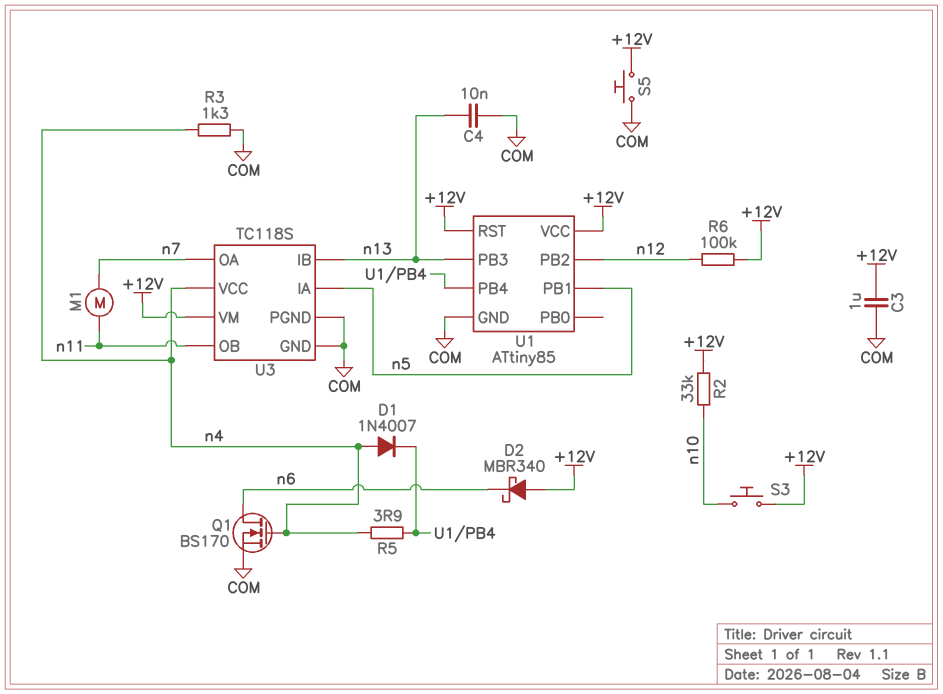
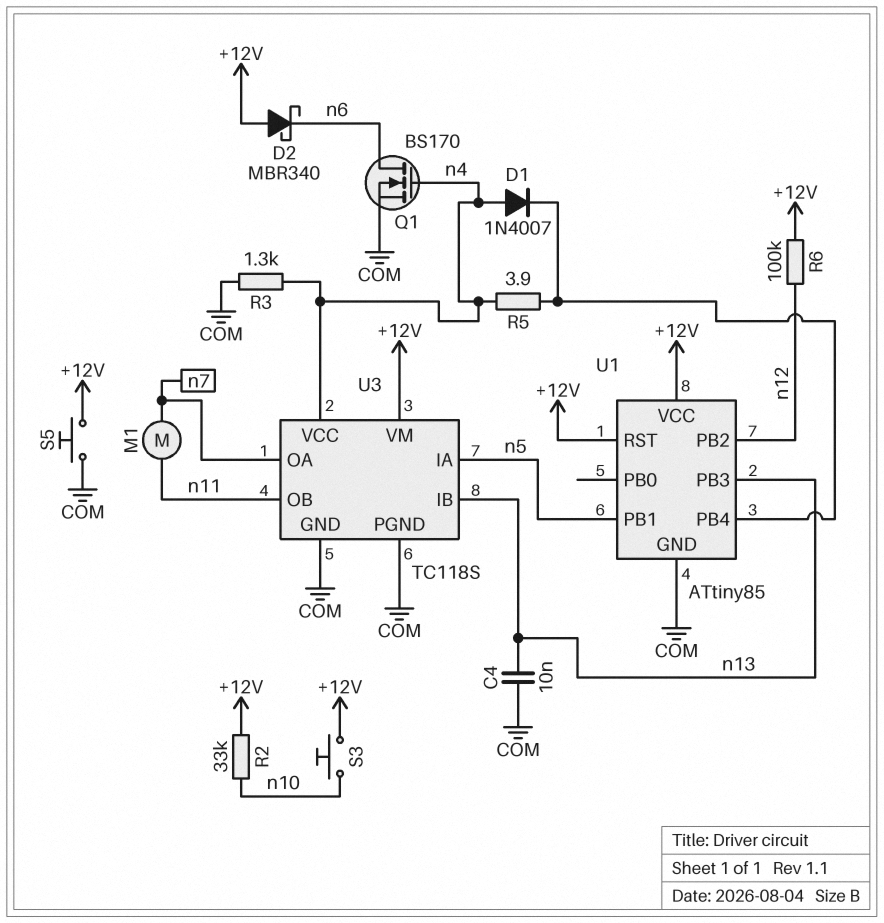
C3: 1uF (+12V, COM) -> none

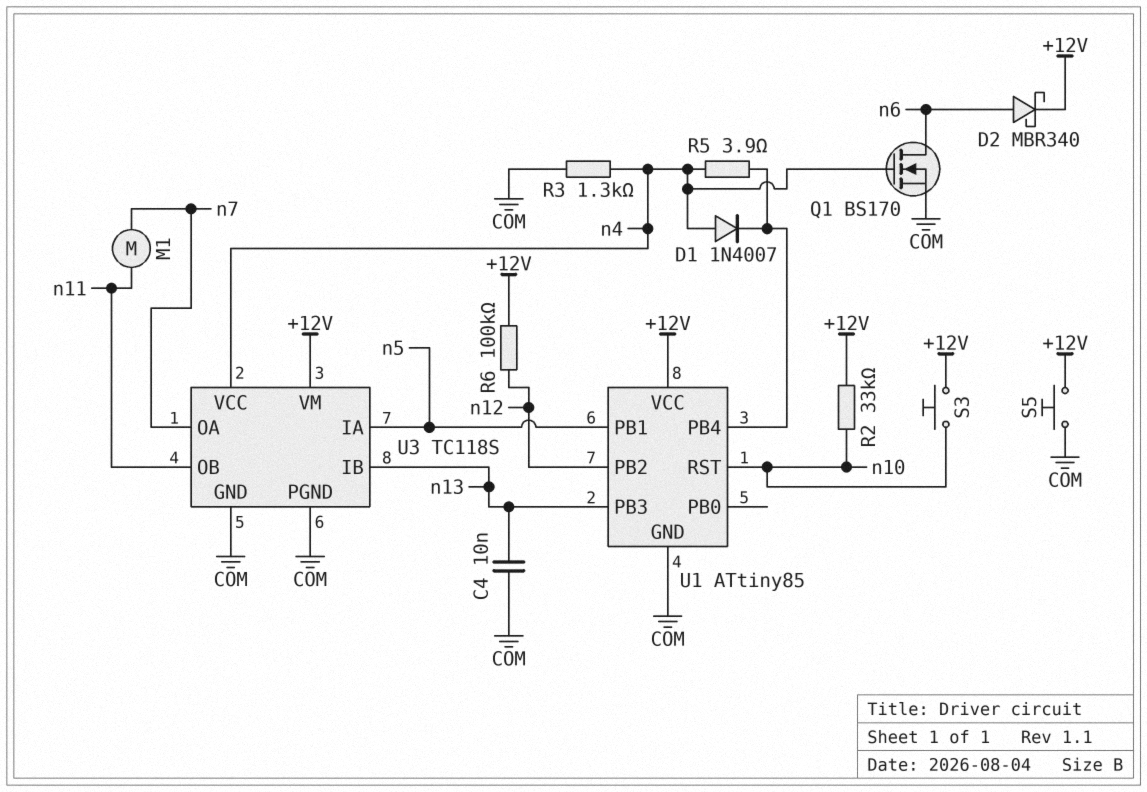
D2: schottky MBR340 (A +12V, K n6) -> schottky MBR340 (A n6, K +12V)
U1 pin RST: +12V -> n10

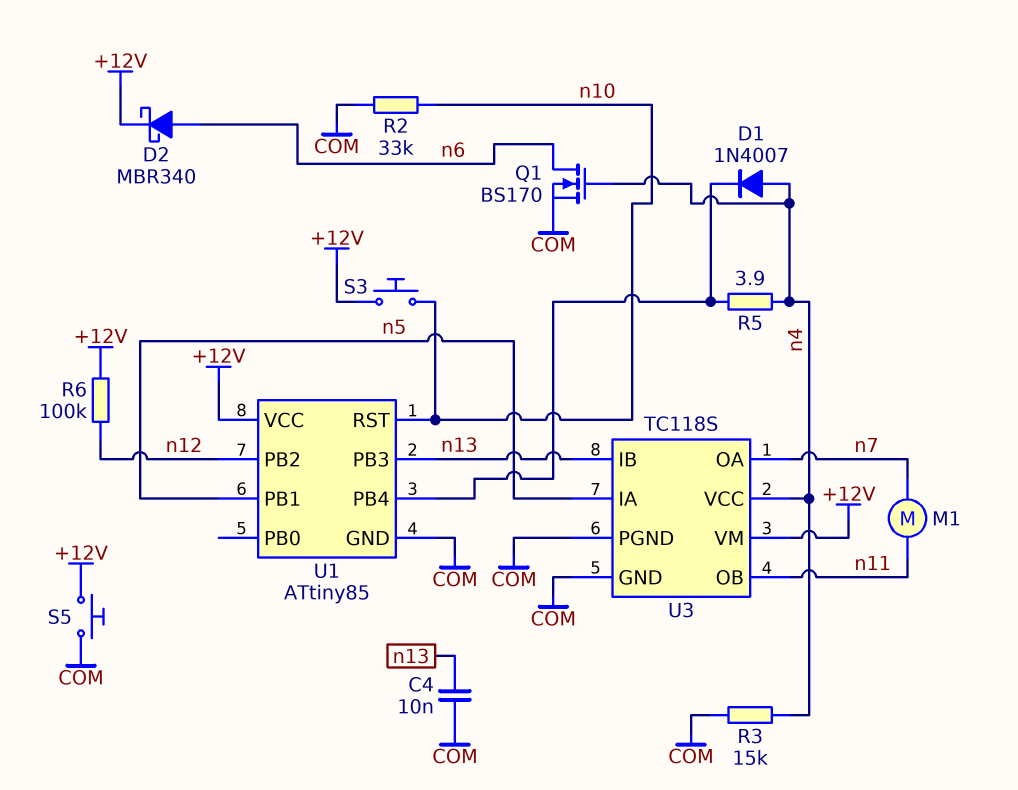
R2: 33k (+12V, n10) -> 33k (COM, n10)
R3: 1.3k (COM, n4) -> 15k (COM, n4)

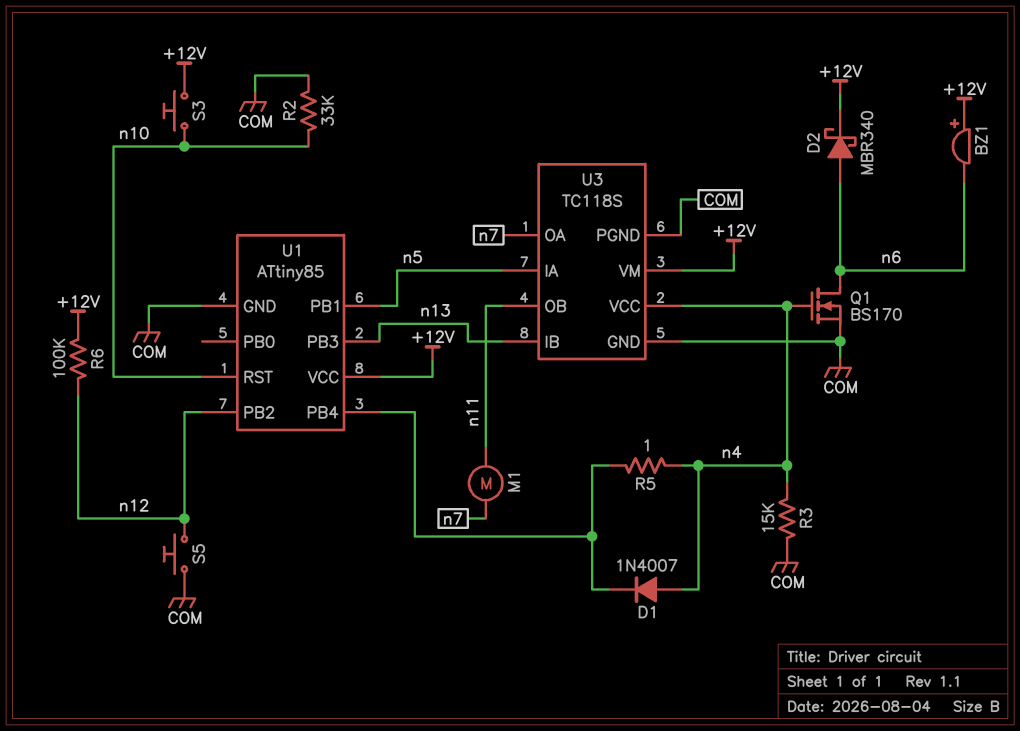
BZ1: none -> buzzer (plus +12V, minus n6)
C4: 10nF (COM, n13) -> none
R5: 3.9 (U1/PB4, n4) -> 1 (U1/PB4, n4)
S5: button (+12V, COM) -> button (COM, n12)

